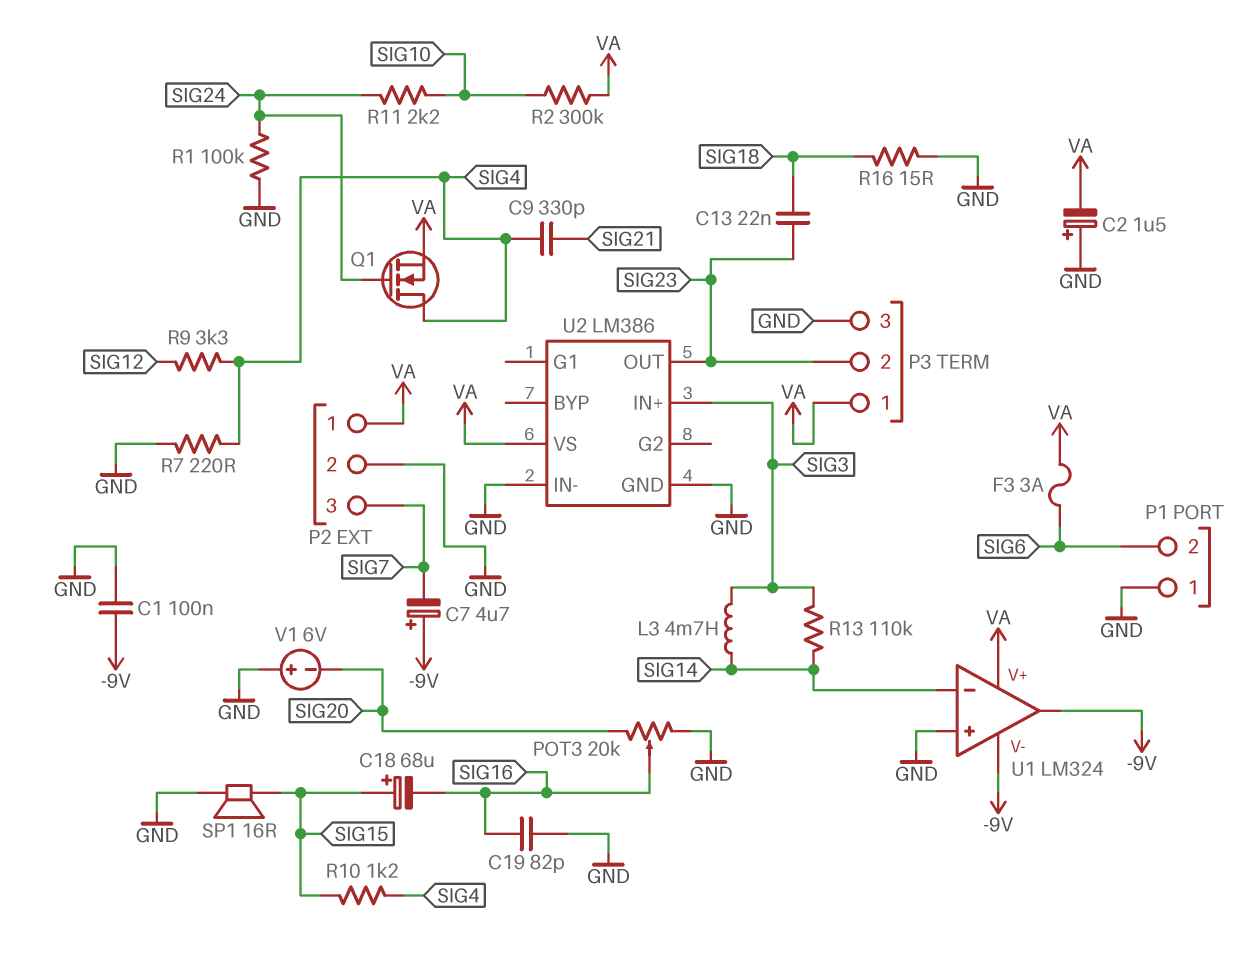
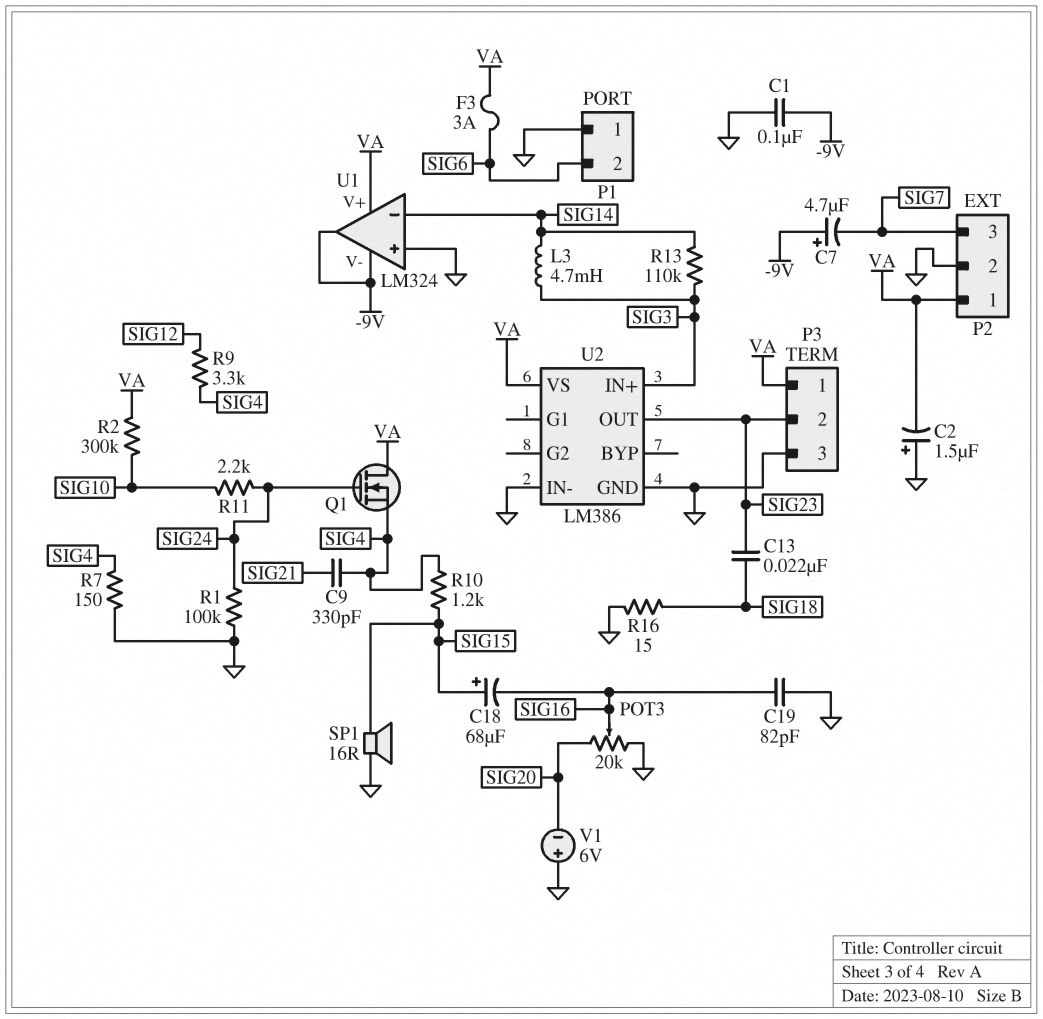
Q1: NMOS (G SIG24, D SIG4, S VA) -> NMOS (G SIG24, D VA, S SIG4)
R7: 220 (GND, SIG4) -> 150 (GND, SIG4)

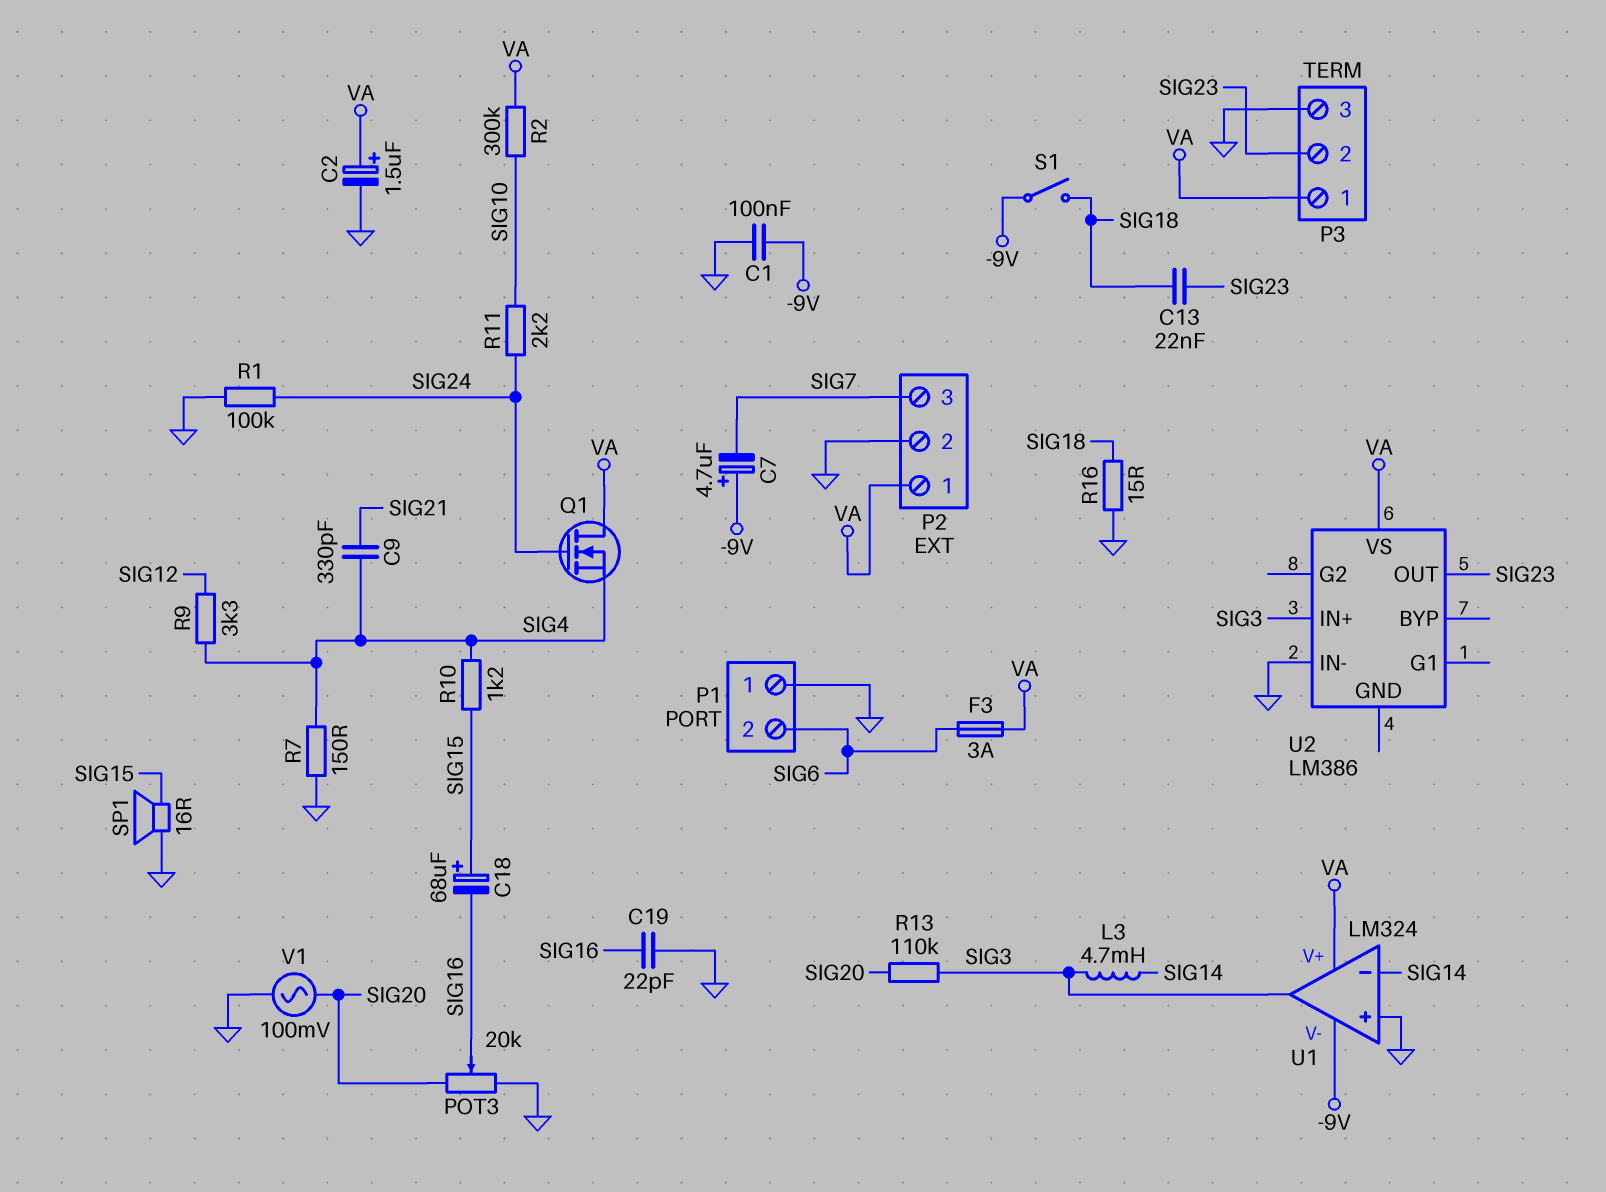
C2: 1.5uF (plus GND, minus VA) -> 1.5uF (plus VA, minus GND)
C19: 82pF (GND, SIG16) -> 22pF (GND, SIG16)
R13: 110k (SIG3, SIG14) -> 110k (SIG3, SIG20)
S1: none -> switch (-9V, SIG18)
U1 pin out: -9V -> SIG3
U2 pin GND: GND -> none
V1: 6V (plus GND, minus SIG20) -> AC 100mV (GND, SIG20)

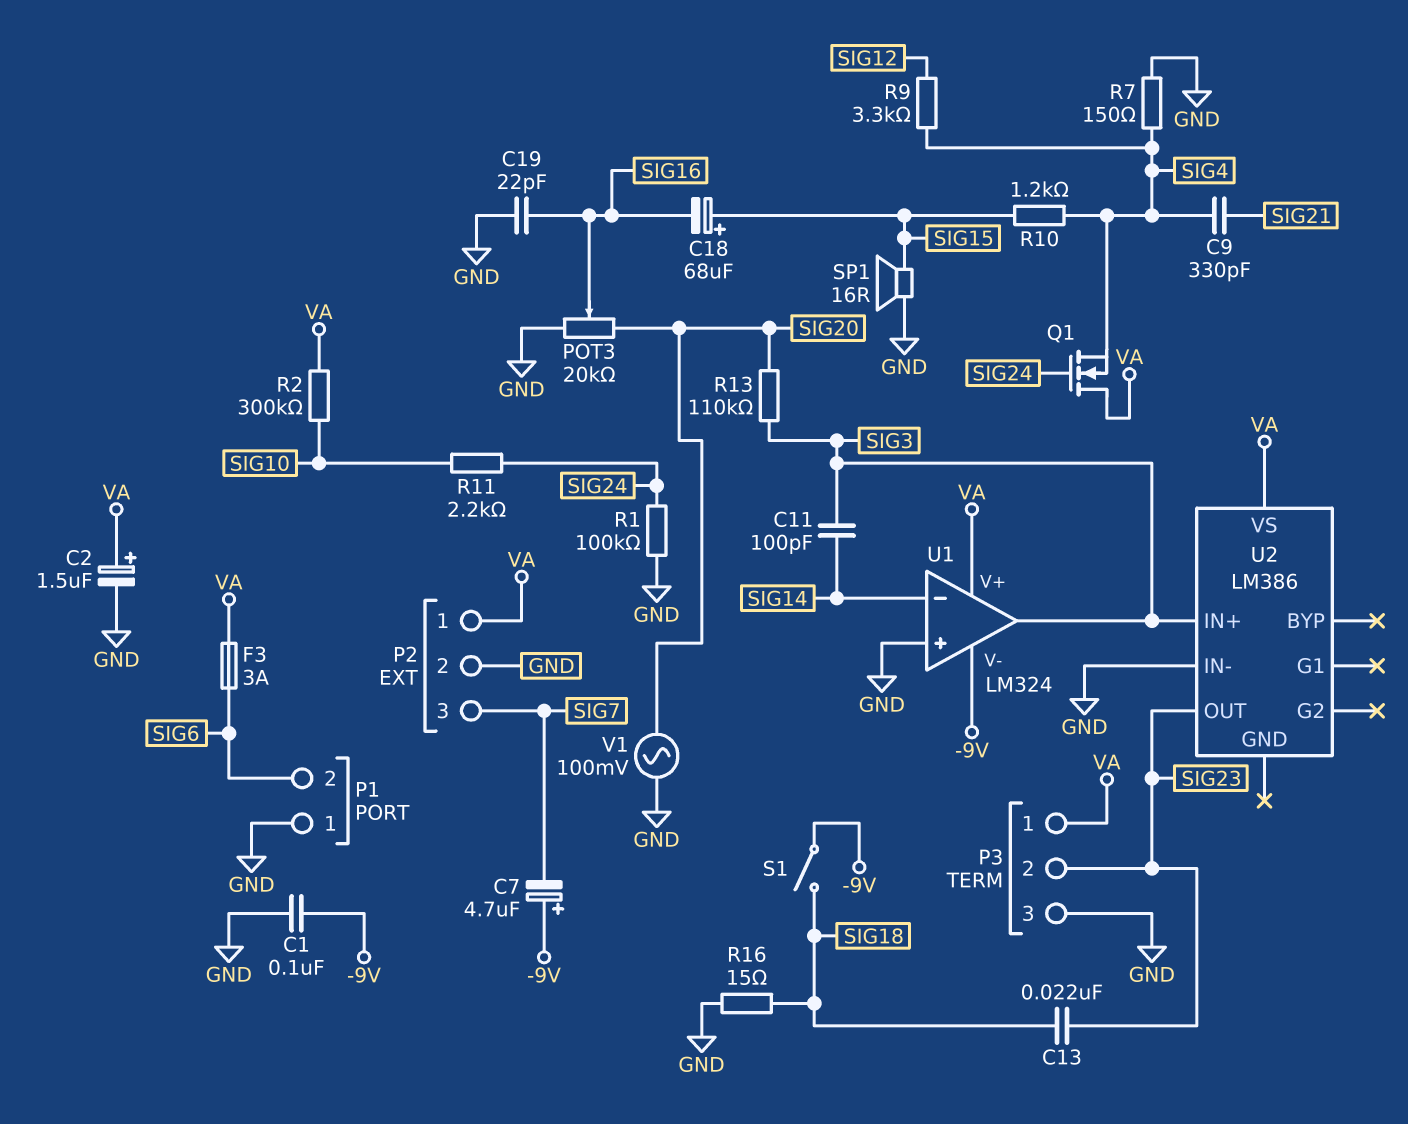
C11: none -> 100pF (SIG3, SIG14)
L3: 4.7mH (SIG3, SIG14) -> none

